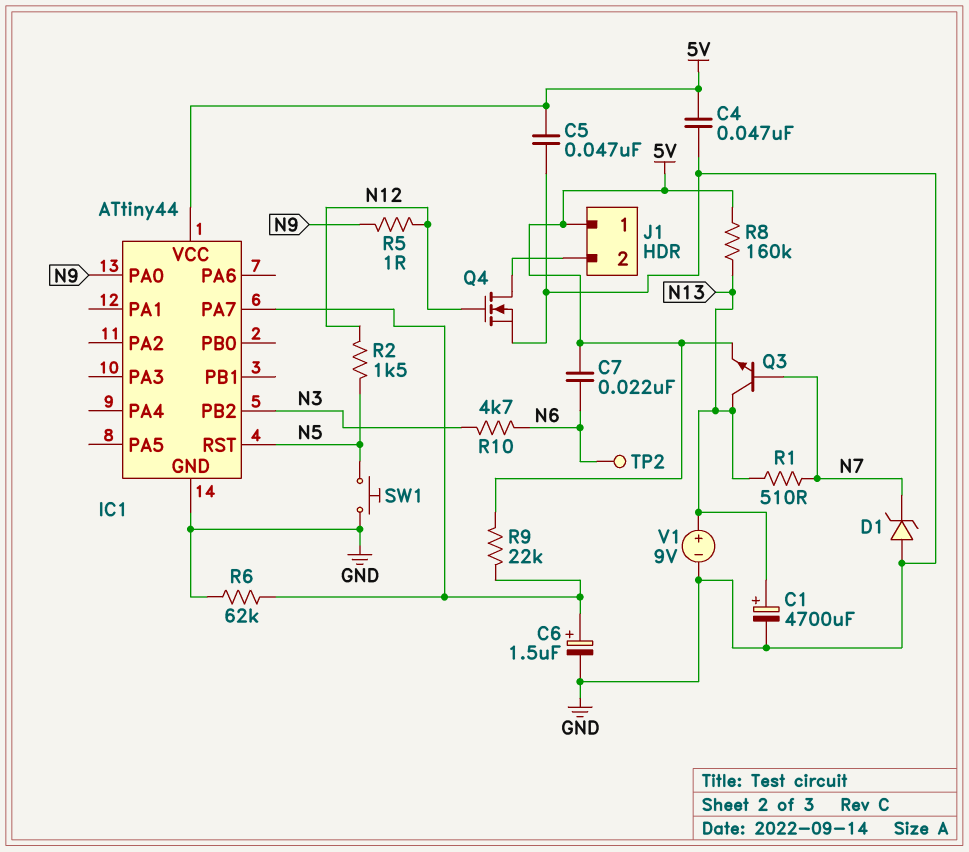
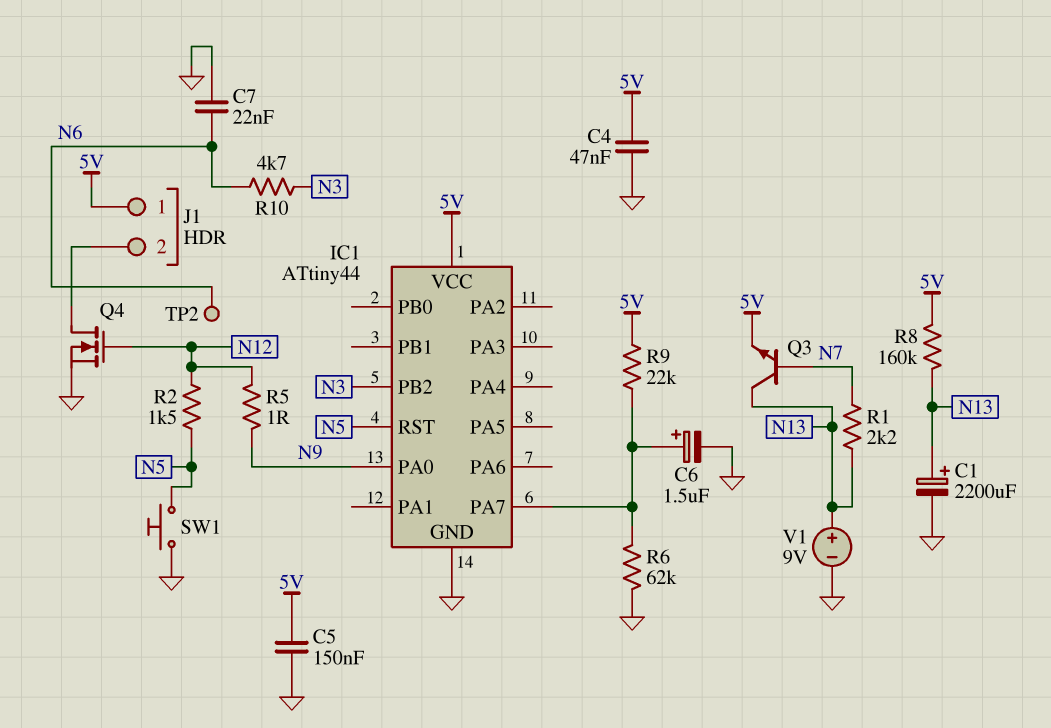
C1: 4700uF (plus N13, minus GND) -> 2200uF (plus N13, minus GND)
C5: 47nF (5V, GND) -> 150nF (5V, GND)
C7: 22nF (5V, N6) -> 22nF (GND, N6)
D1: zener (A GND, K N7) -> none
R1: 510 (N7, N13) -> 2.2k (N7, N13)

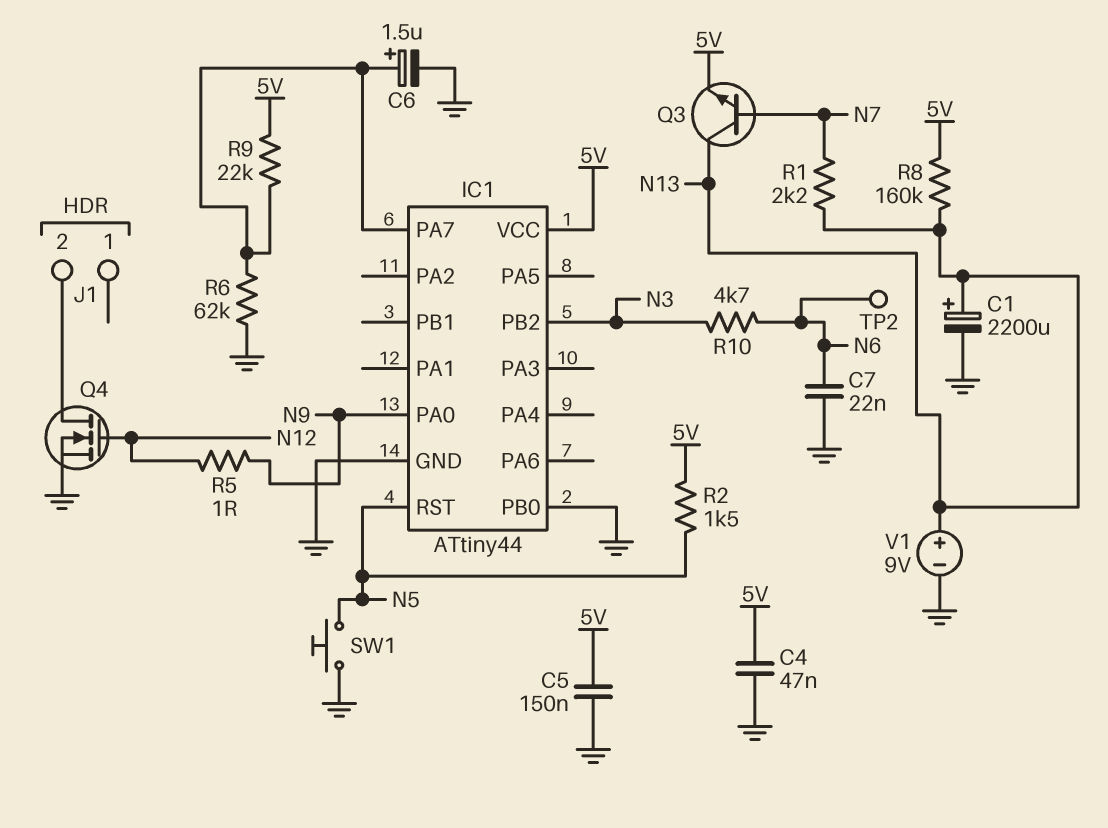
IC1 pin PB0: none -> GND
J1 pin 1: 5V -> none
R2: 1.5k (N5, N12) -> 1.5k (5V, N5)

